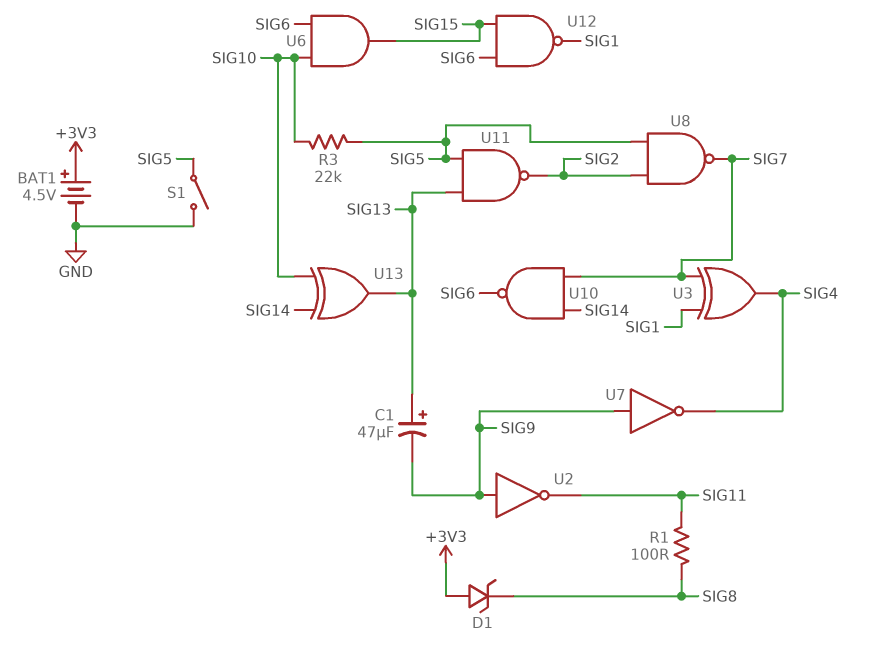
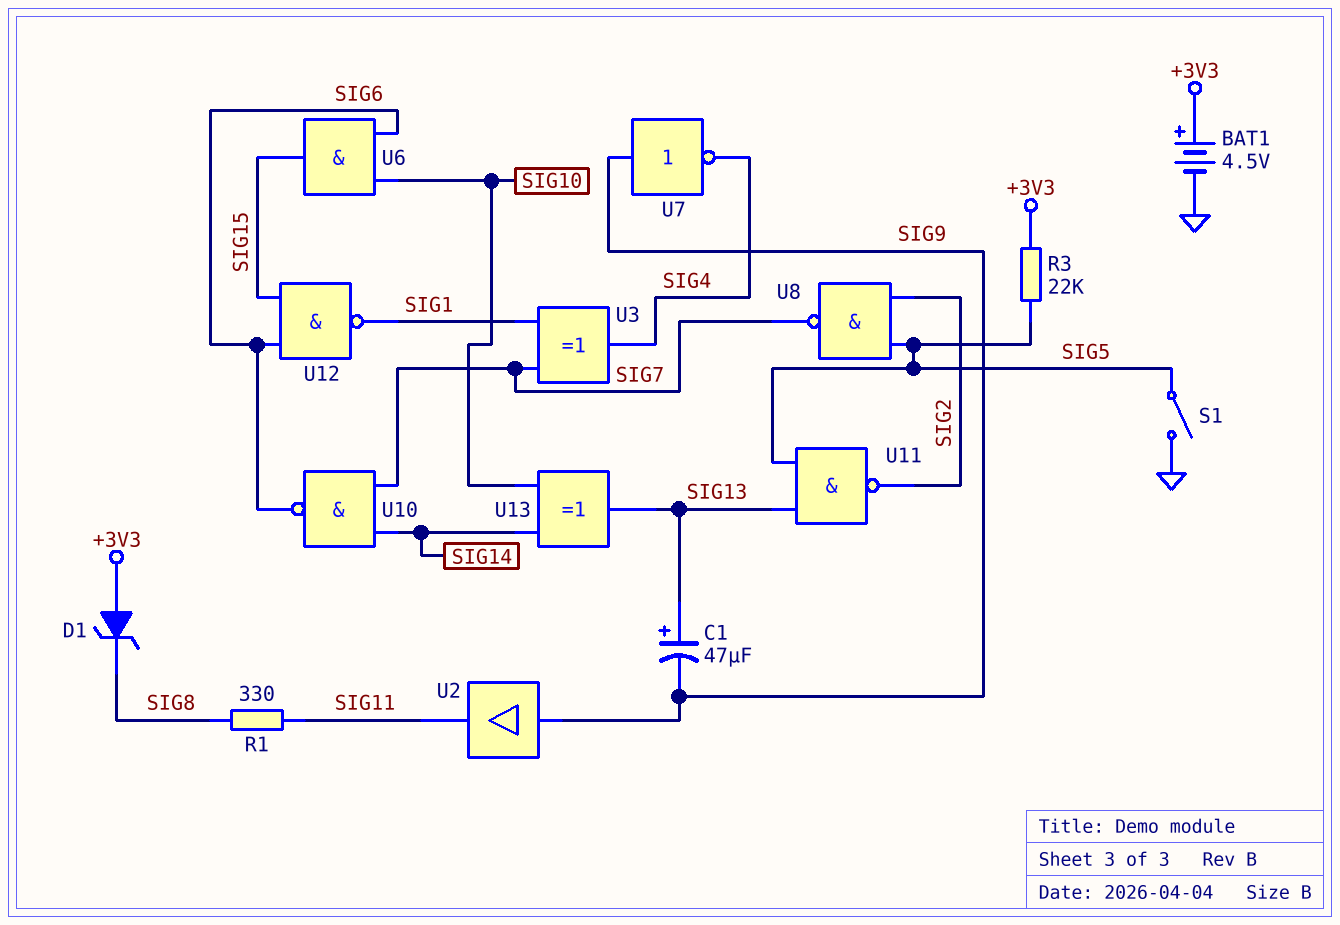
R1: 100 (SIG8, SIG11) -> 330 (SIG8, SIG11)
R3: 22k (SIG5, SIG10) -> 22k (+3V3, SIG5)
U2: NOT (in SIG9, out SIG11) -> buffer (in SIG9, out SIG11)

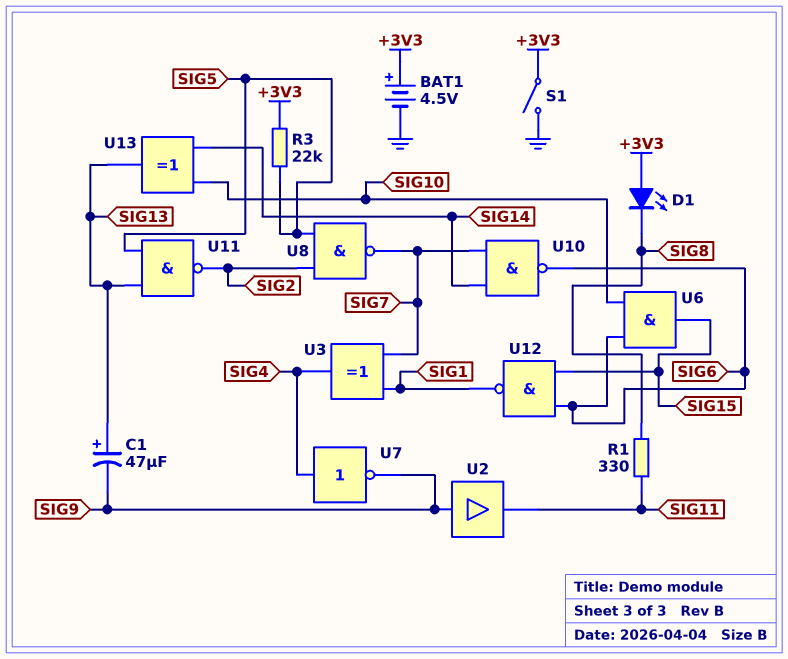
D1: zener (A +3V3, K SIG8) -> LED (A +3V3, K SIG8)
S1: switch (GND, SIG5) -> switch (+3V3, GND)
U7: NOT (in SIG9, out SIG4) -> NOT (in SIG4, out SIG9)

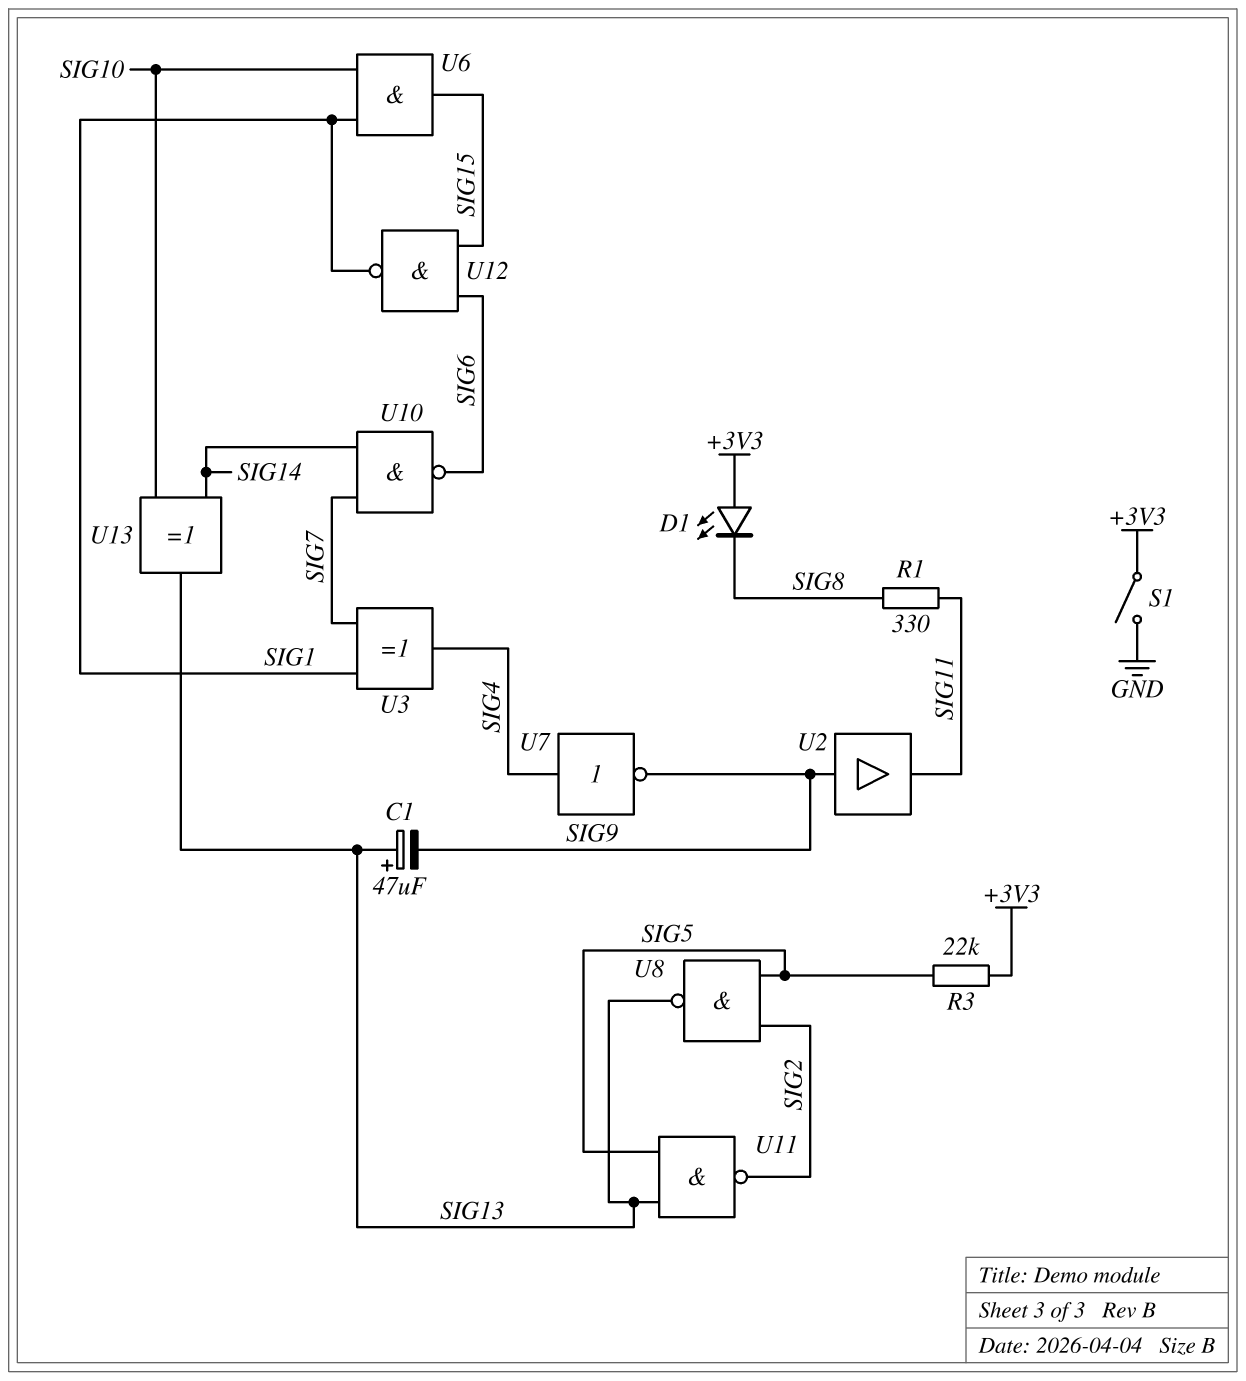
BAT1: 4.5V (plus +3V3, minus GND) -> none
U6: AND (in SIG6, in SIG10, out SIG15) -> AND (in SIG1, in SIG10, out SIG15)
U8: NAND (in SIG2, in SIG5, out SIG7) -> NAND (in SIG2, in SIG5, out SIG13)

